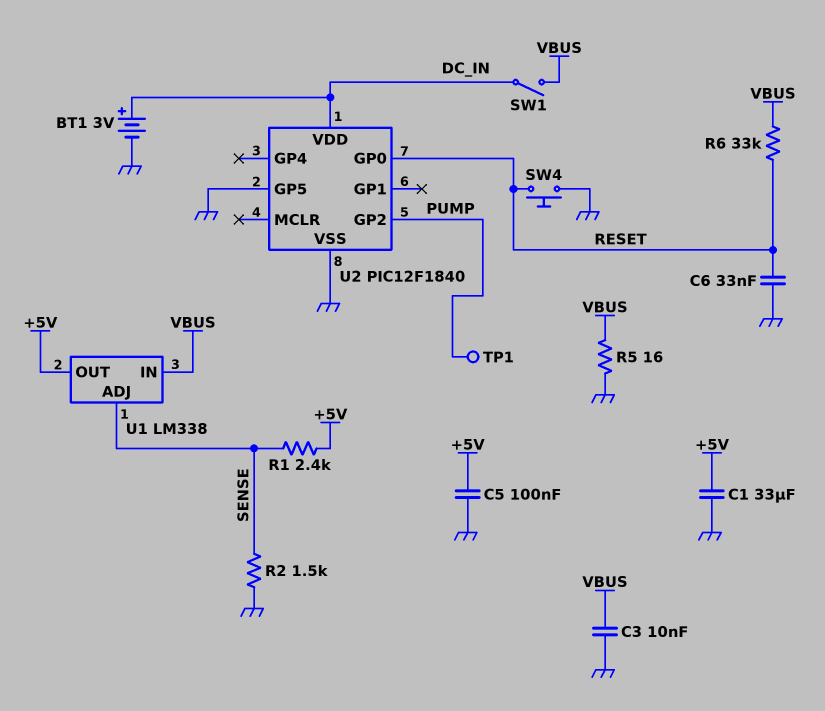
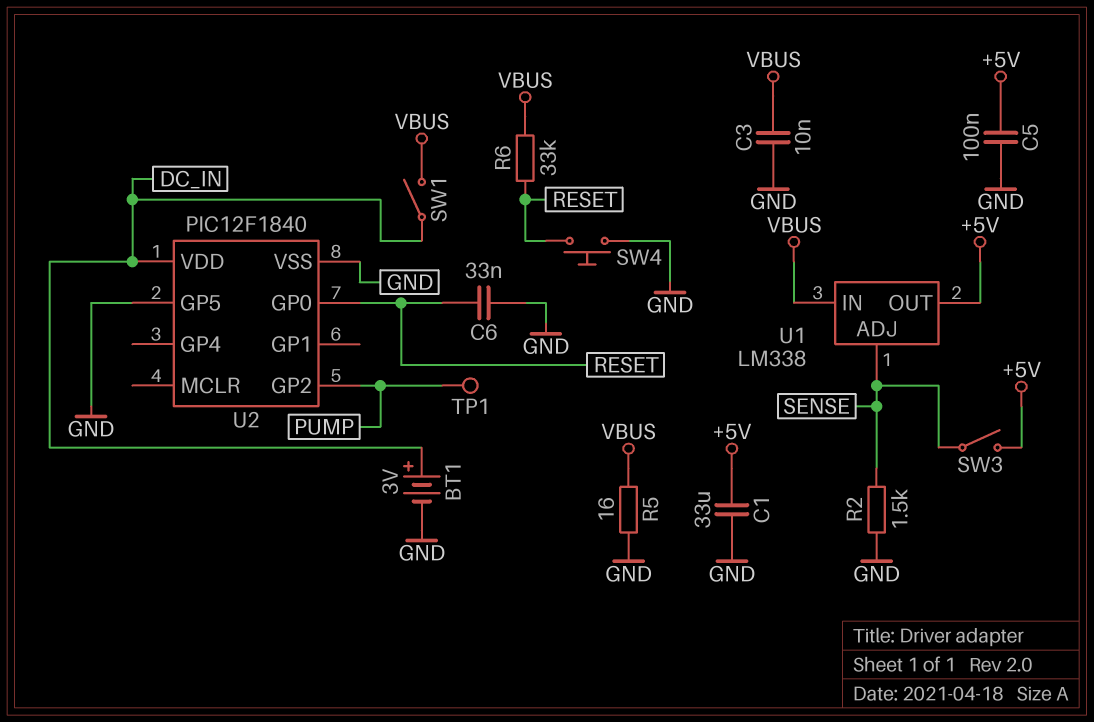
R1: 2.4k (+5V, SENSE) -> none
SW3: none -> switch (+5V, SENSE)

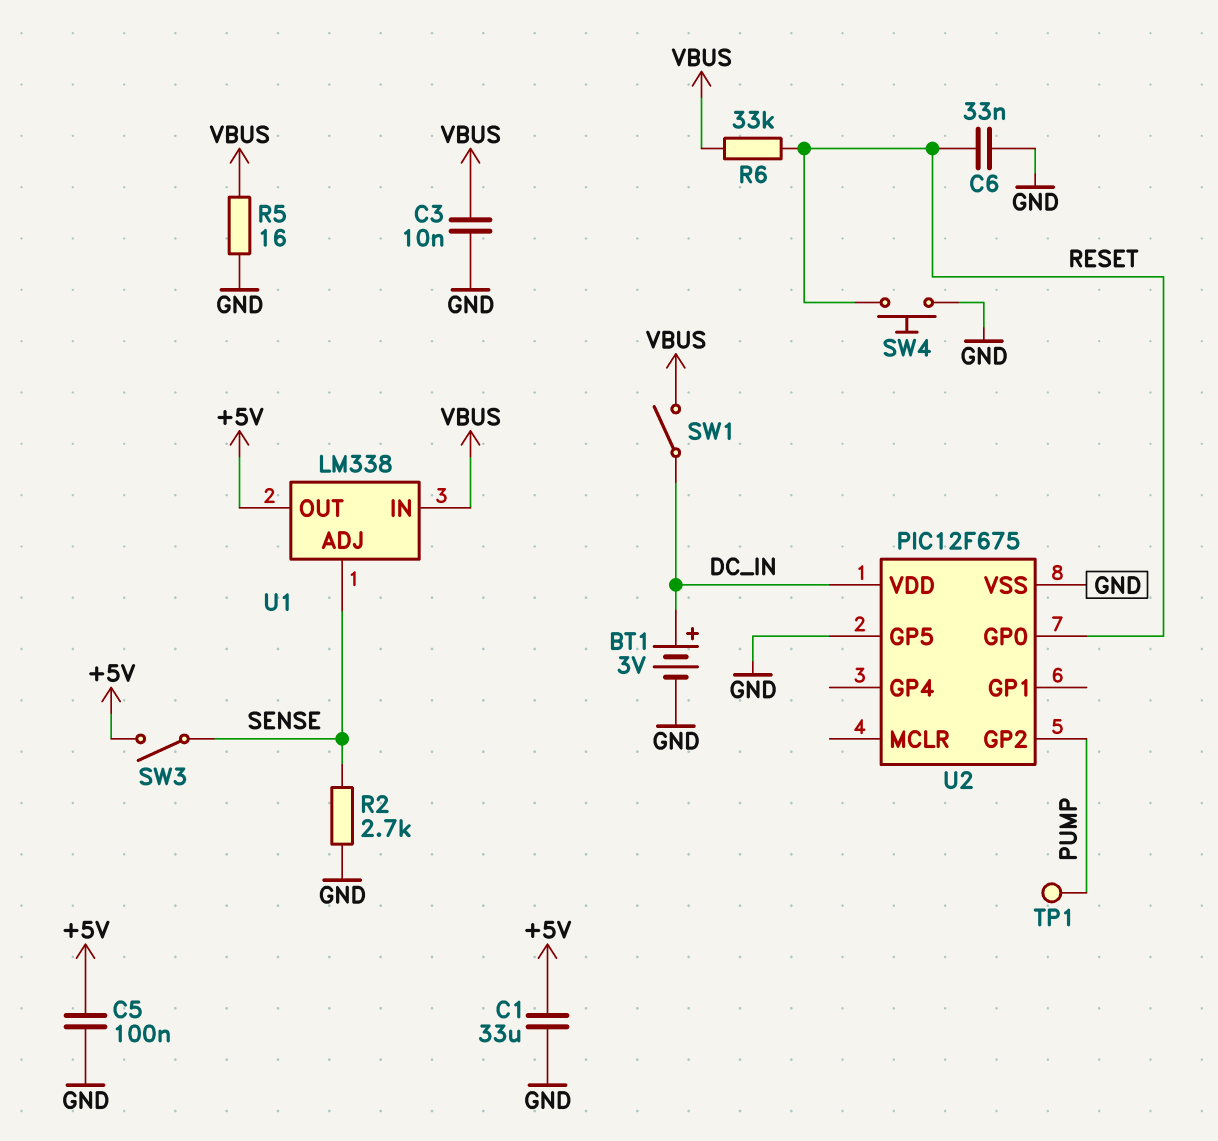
R2: 1.5k (GND, SENSE) -> 2.7k (GND, SENSE)
U2: PIC12F1840 -> PIC12F675

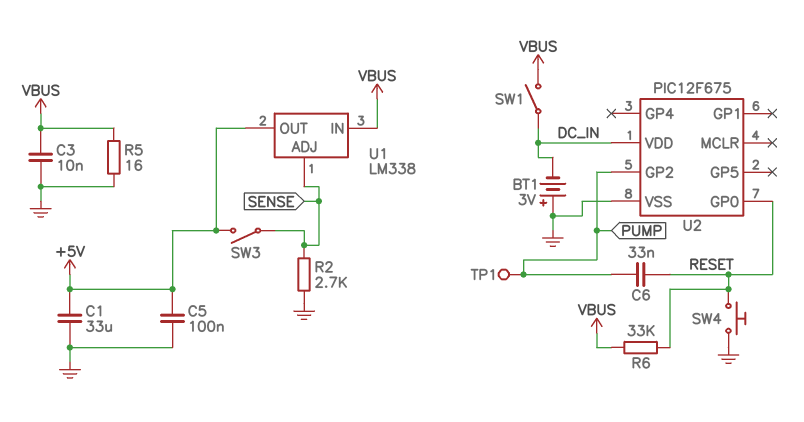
BT1: 3V (plus DC_IN, minus GND) -> 3V (plus GND, minus DC_IN)
C6: 33nF (GND, RESET) -> 33nF (PUMP, RESET)
U2 pin GP5: GND -> none

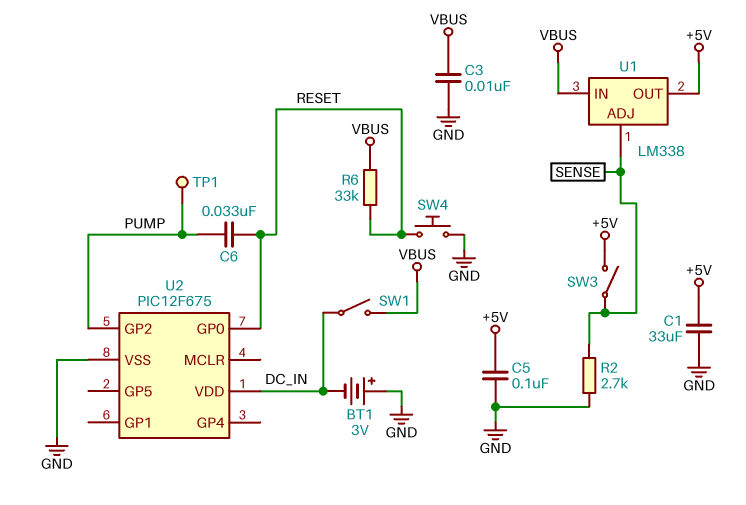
R5: 16 (GND, VBUS) -> none

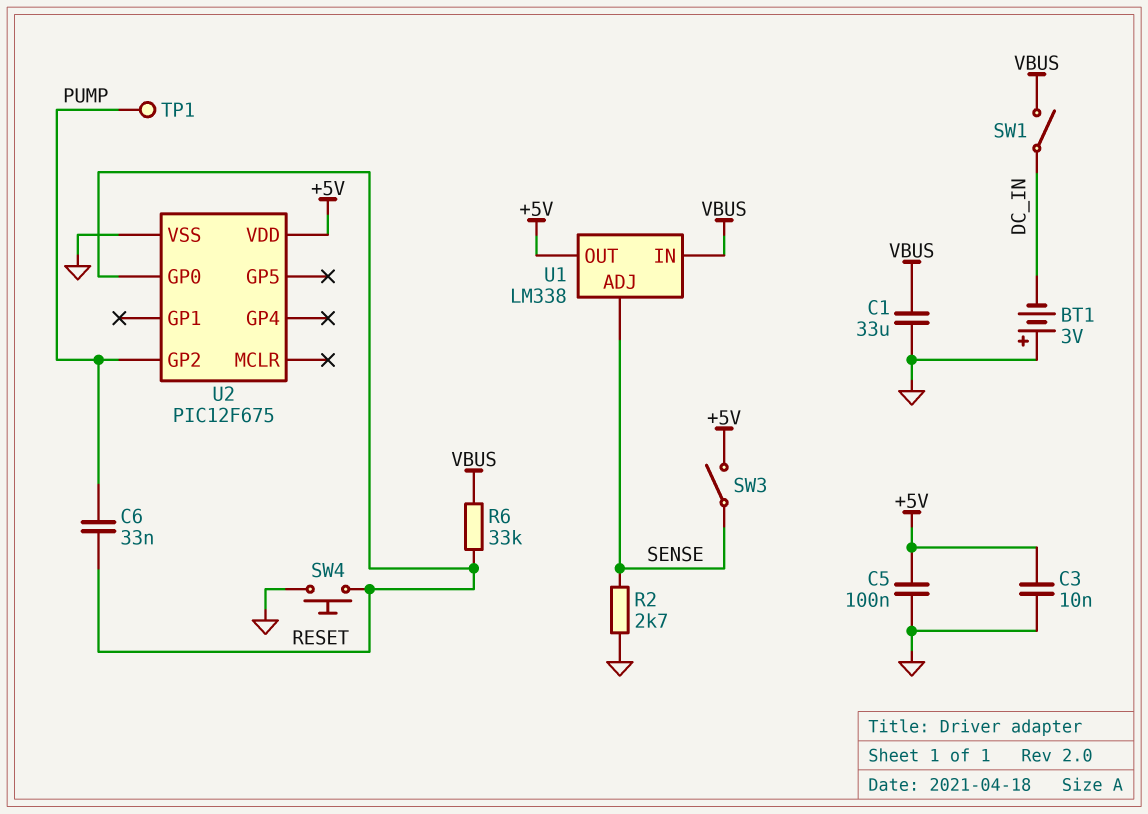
C1: 33uF (+5V, GND) -> 33uF (GND, VBUS)
C3: 10nF (GND, VBUS) -> 10nF (+5V, GND)
U2 pin VDD: DC_IN -> +5V

